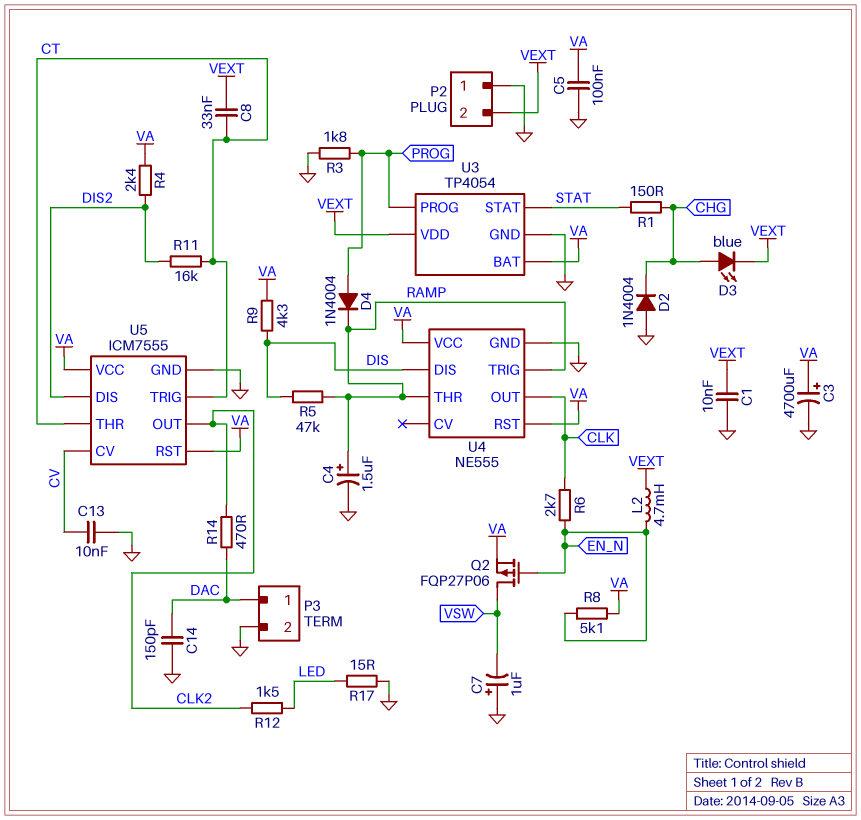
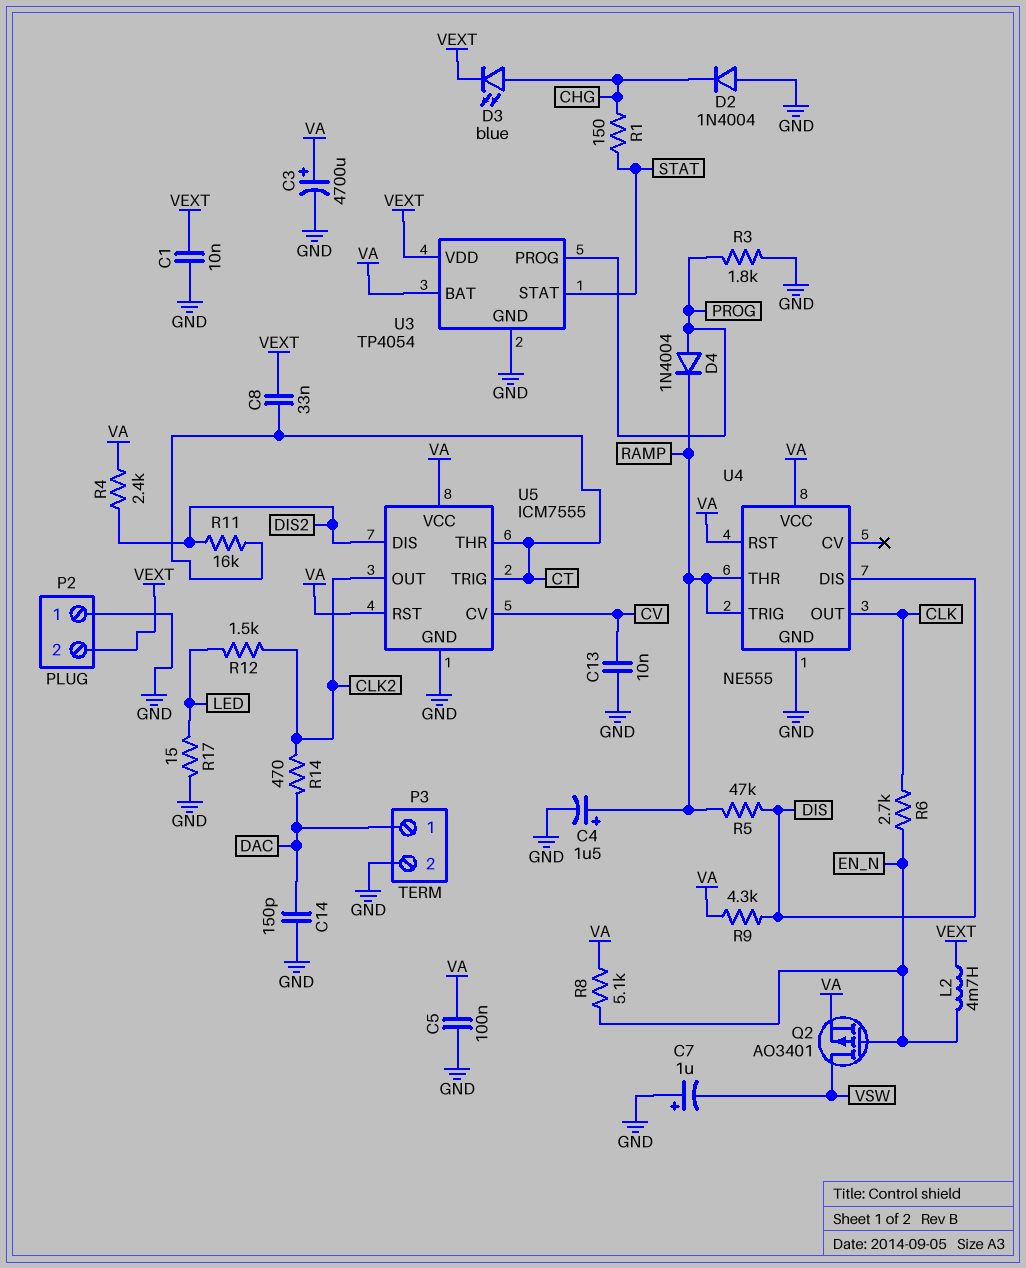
Q2: PMOS FQP27P06 (G EN_N, D VSW, S VA) -> PMOS AO3401 (G EN_N, D VSW, S VA)

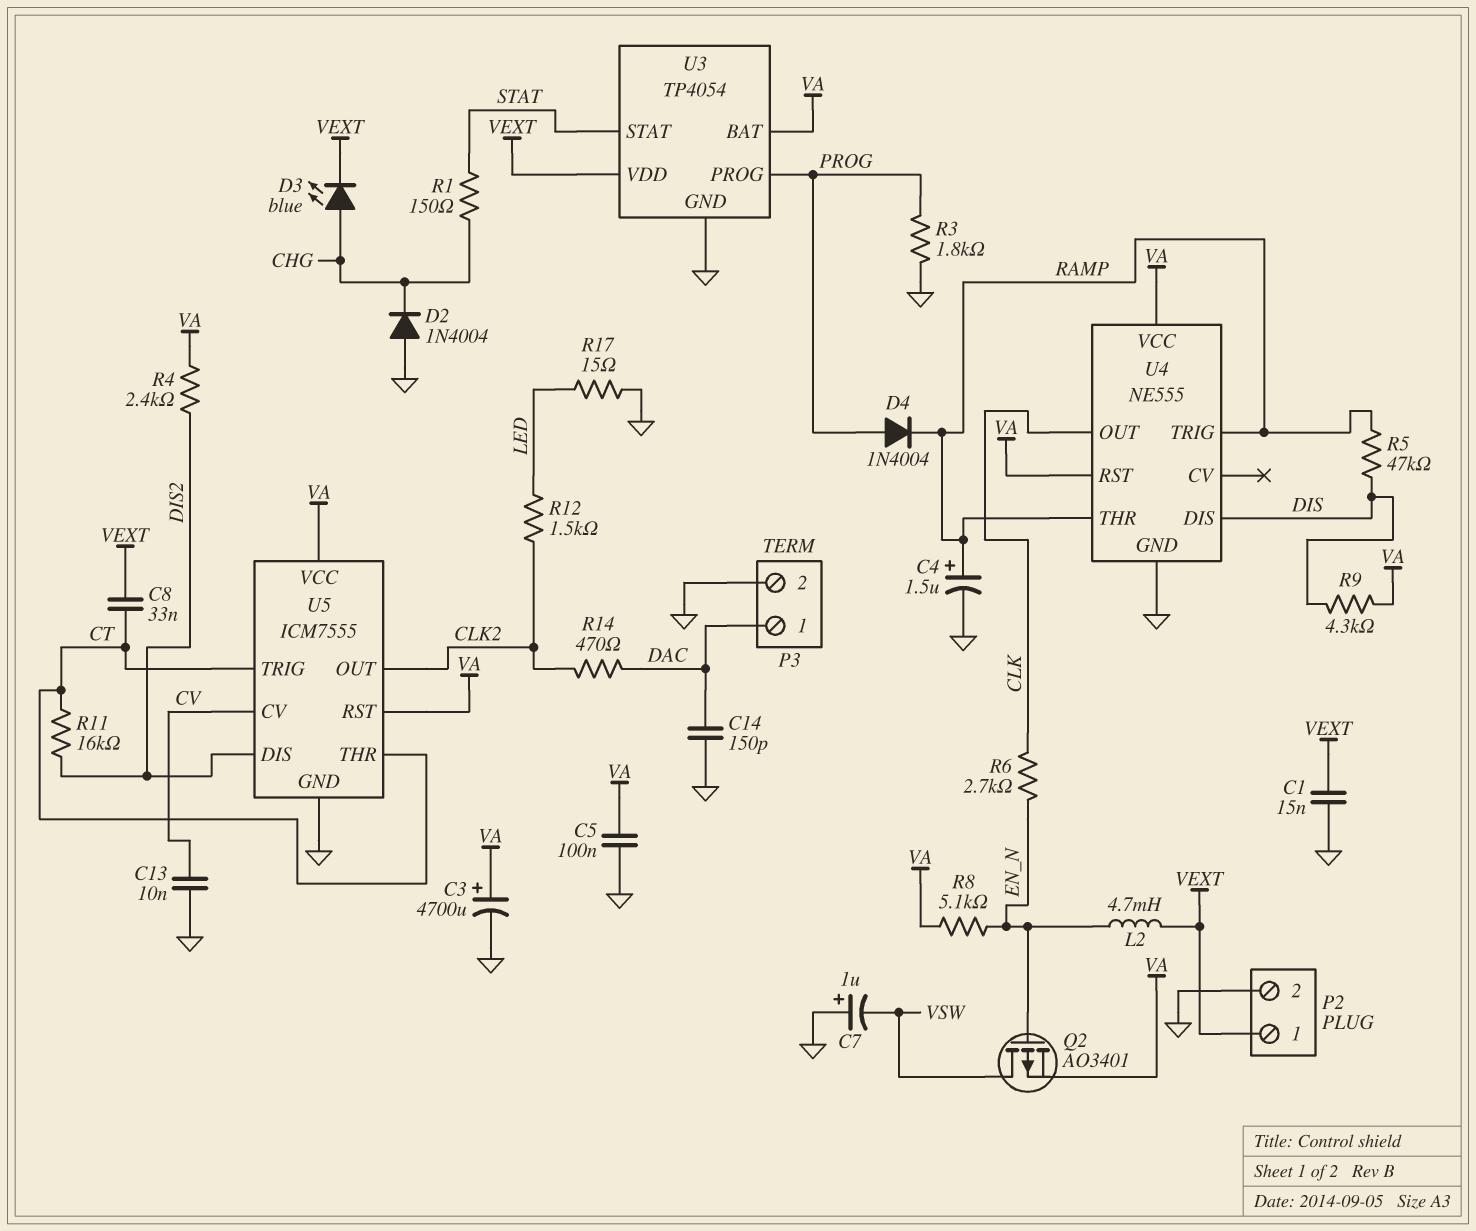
C1: 10nF (GND, VEXT) -> 15nF (GND, VEXT)
P2 pin 1: GND -> VEXT
P2 pin 2: VEXT -> GND

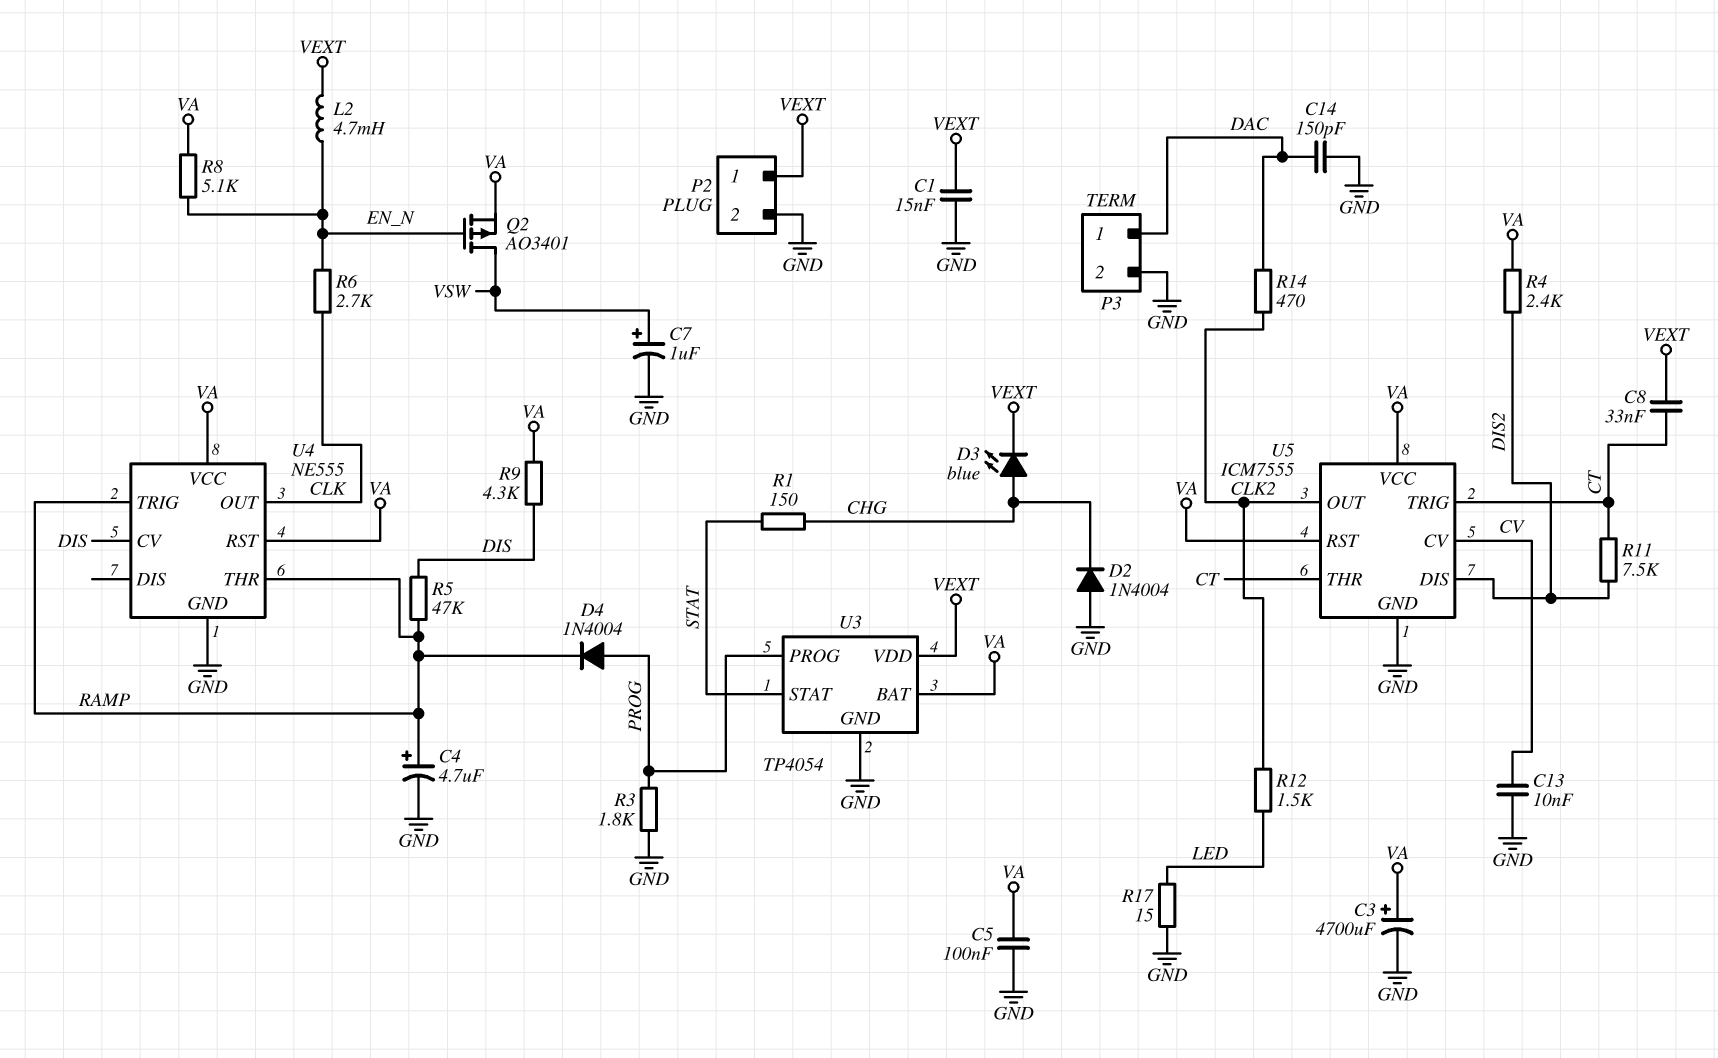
C4: 1.5uF (plus RAMP, minus GND) -> 4.7uF (plus RAMP, minus GND)
C7: 1uF (plus GND, minus VSW) -> 1uF (plus VSW, minus GND)
R11: 16k (CT, DIS2) -> 7.5k (CT, DIS2)
U4 pin CV: none -> DIS
U4 pin DIS: DIS -> none

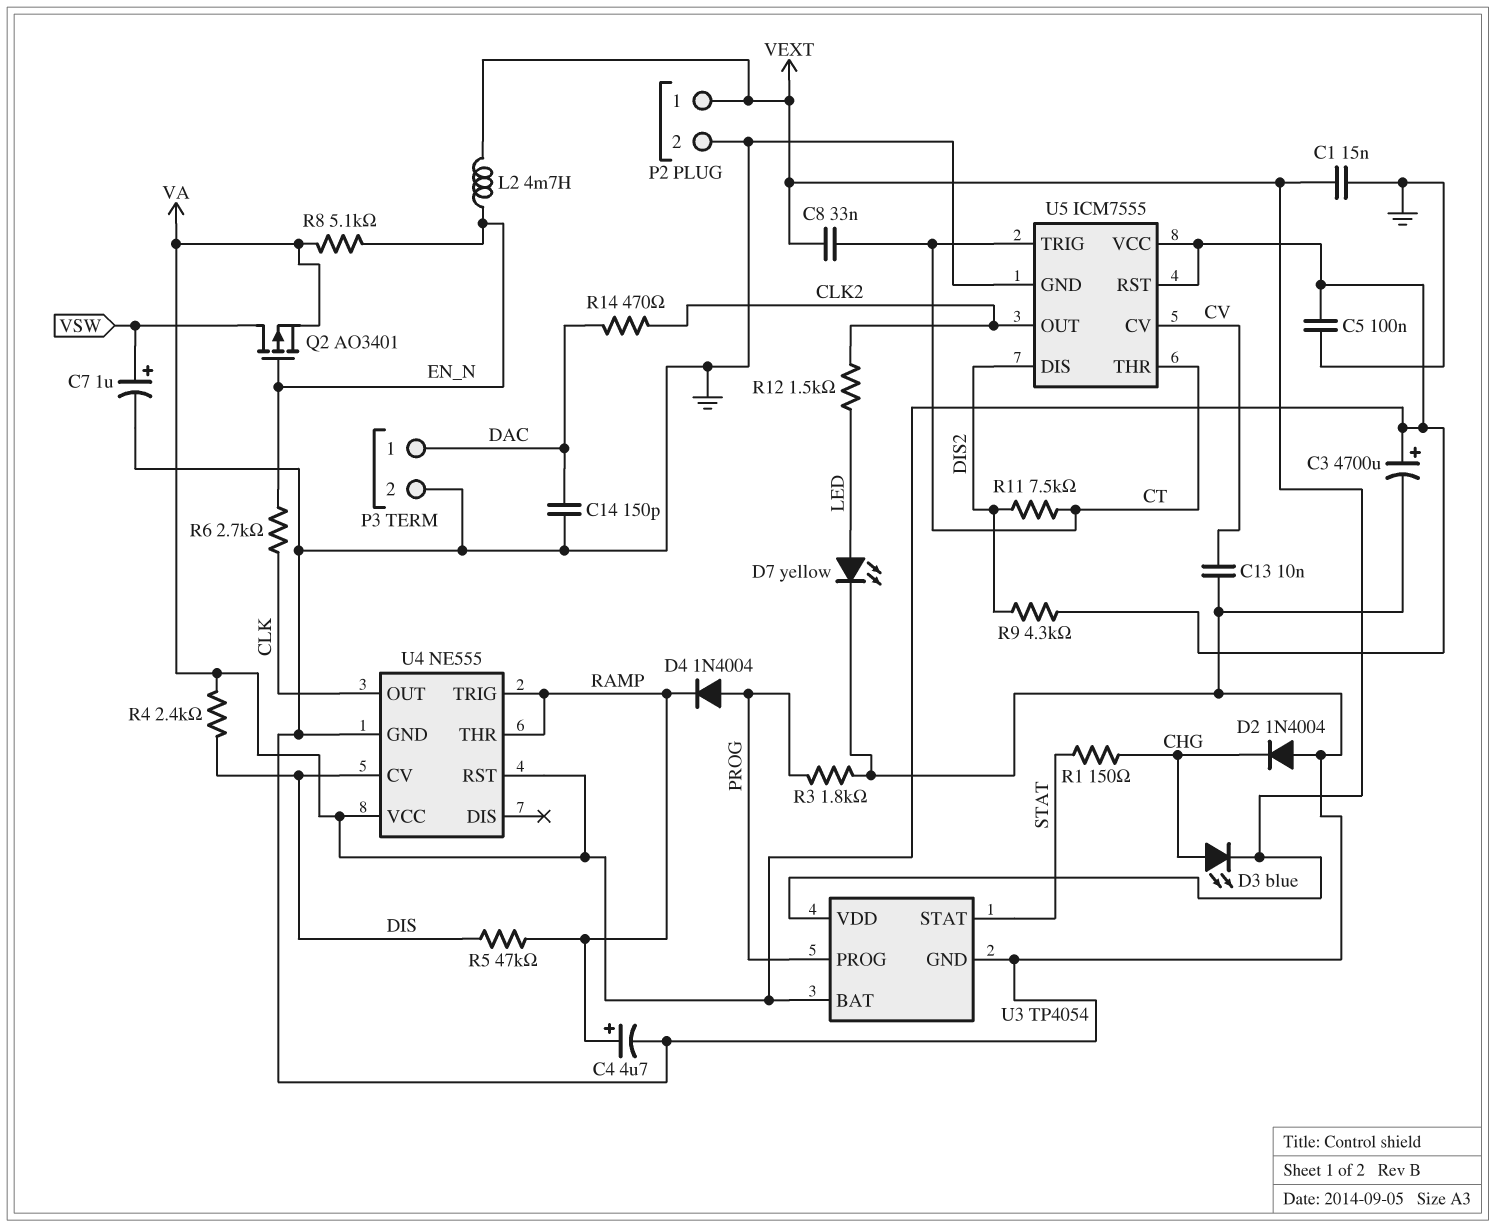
D7: none -> LED yellow (A LED, K GND)
R4: 2.4k (DIS2, VA) -> 2.4k (DIS, VA)
R9: 4.3k (DIS, VA) -> 4.3k (DIS2, VA)
R17: 15 (GND, LED) -> none

